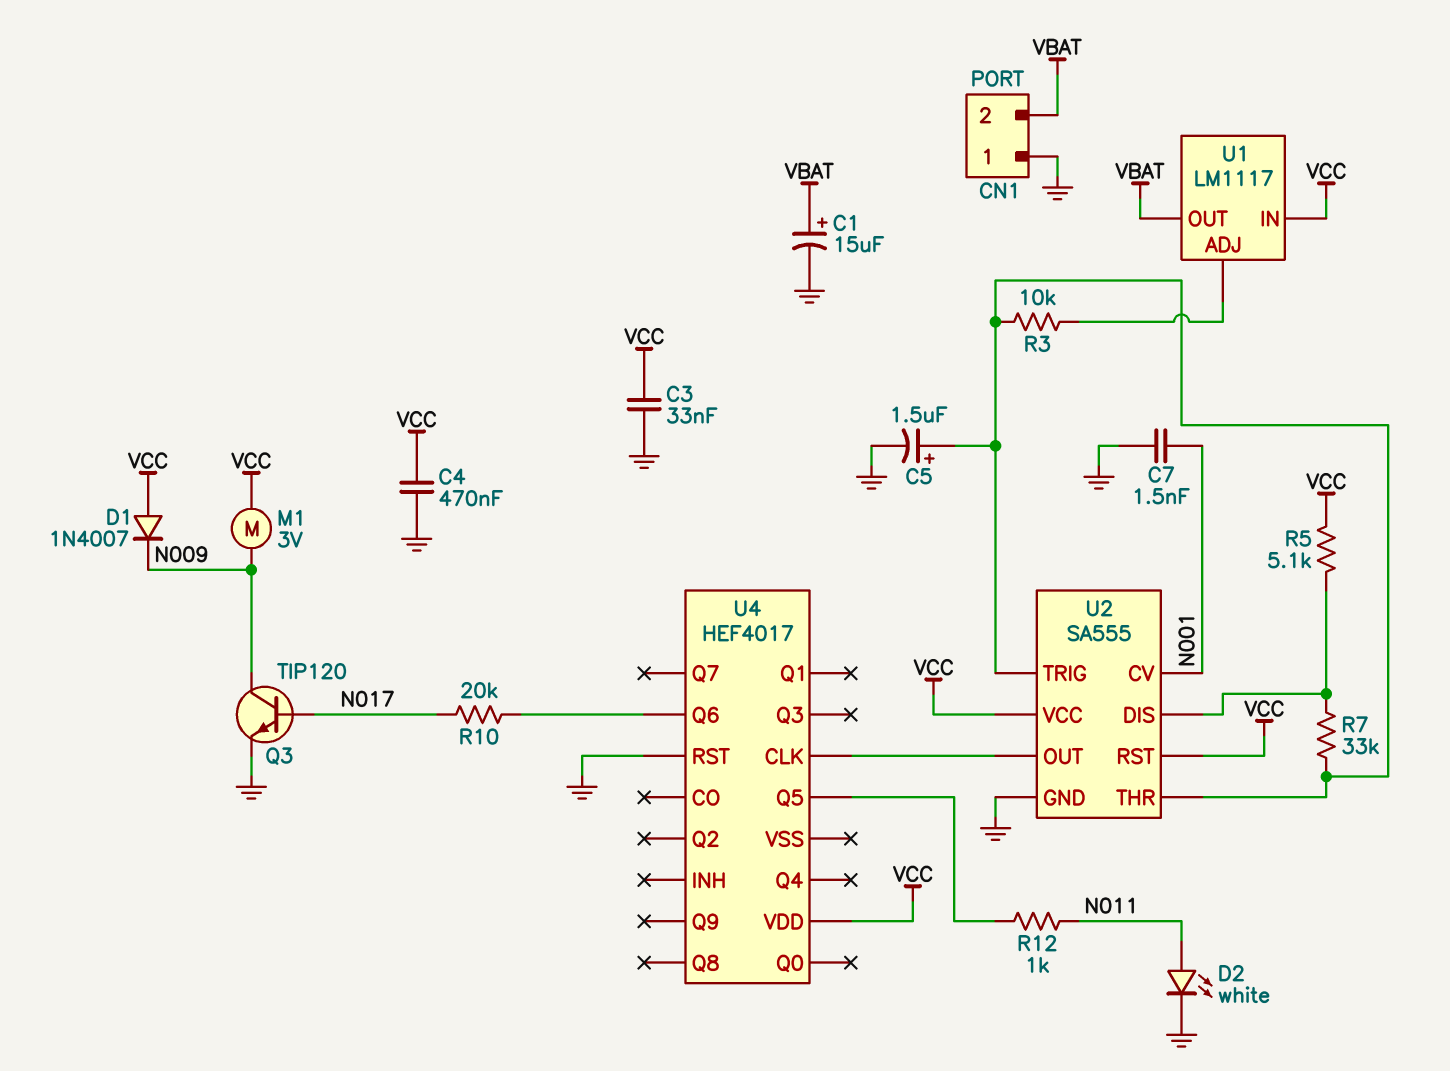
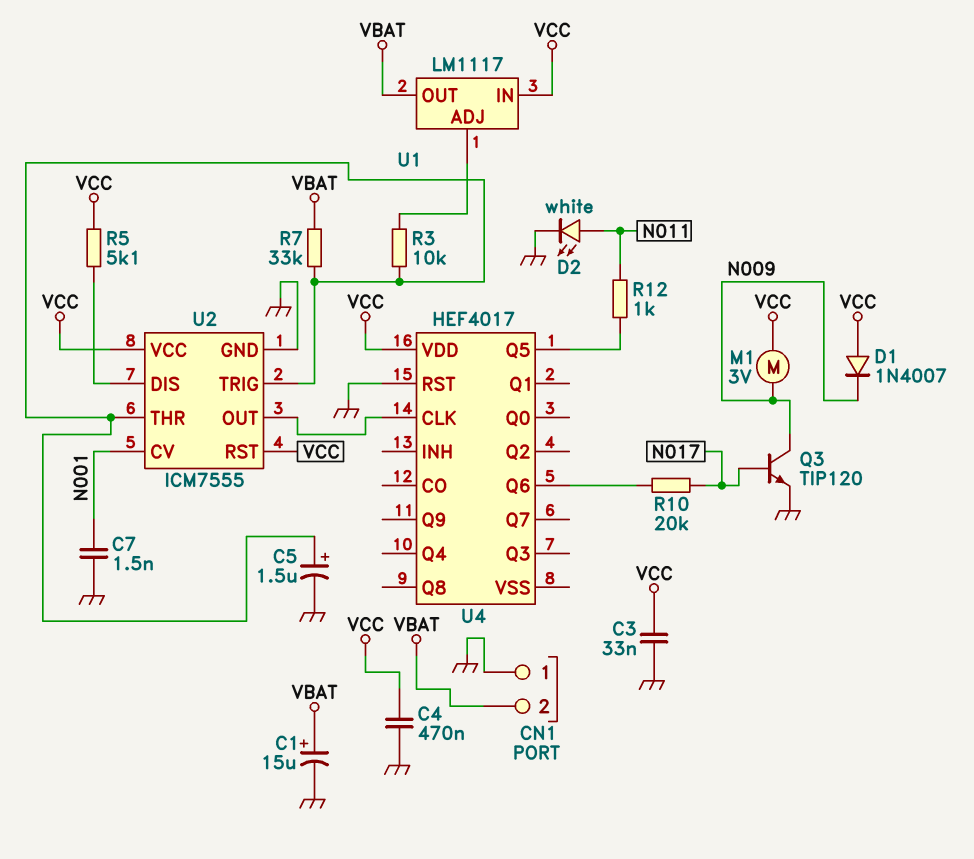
R7: 33k (U2/DIS, U2/THR) -> 33k (U2/THR, VBAT)
U2: SA555 -> ICM7555

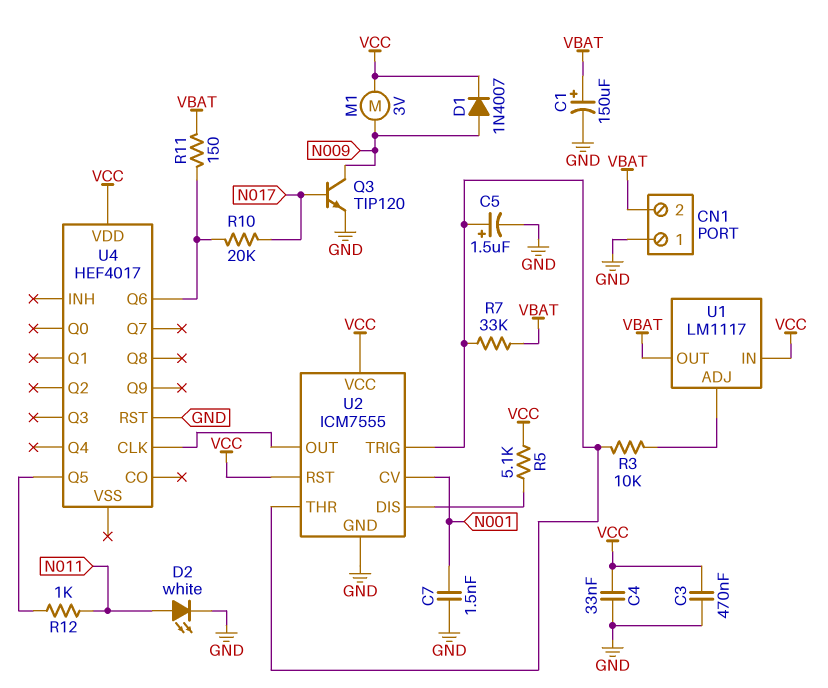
C1: 15uF (plus VBAT, minus GND) -> 150uF (plus VBAT, minus GND)
C3: 33nF (GND, VCC) -> 470nF (GND, VCC)
C4: 470nF (GND, VCC) -> 33nF (GND, VCC)
D1: diode 1N4007 (A VCC, K N009) -> diode 1N4007 (A N009, K VCC)
R11: none -> 150 (U4/Q6, VBAT)

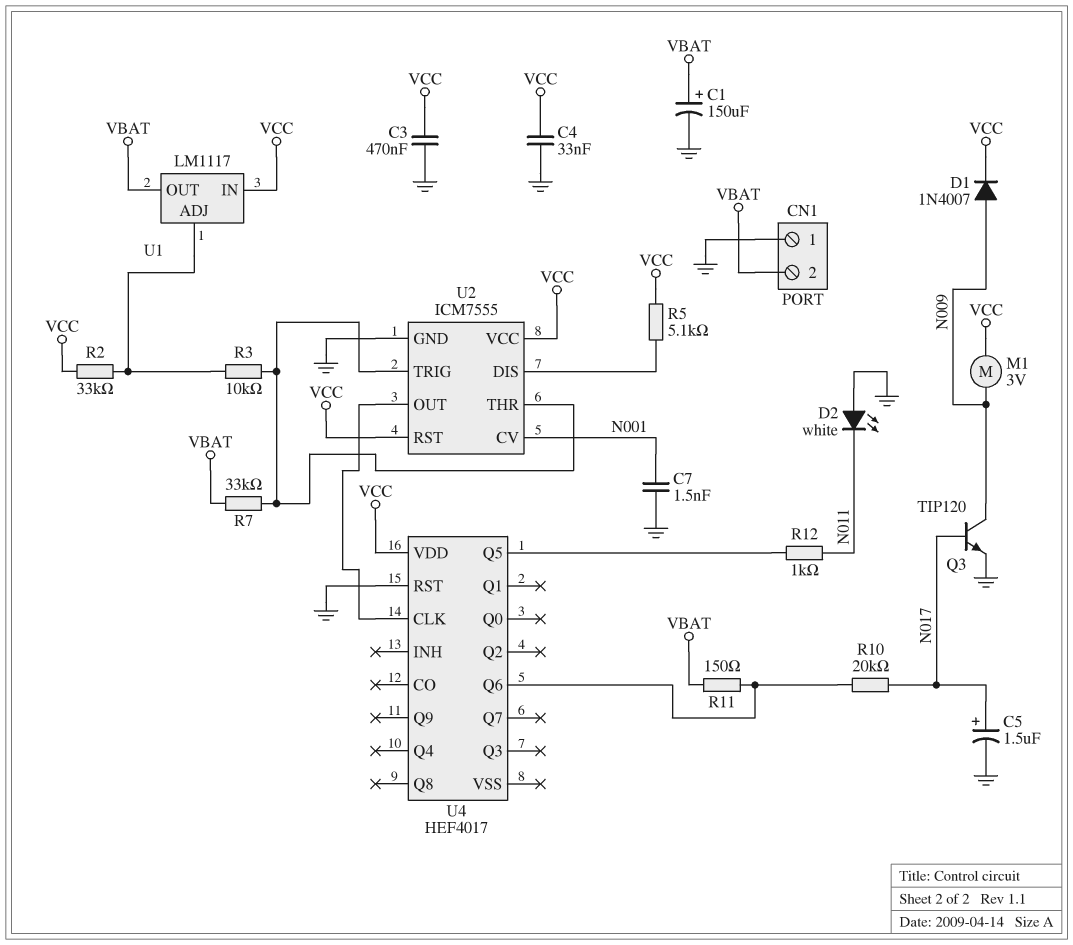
C5: 1.5uF (plus U2/THR, minus GND) -> 1.5uF (plus N017, minus GND)
D2: LED white (A N011, K GND) -> LED white (A GND, K N011)
R2: none -> 33k (U1/ADJ, VCC)

